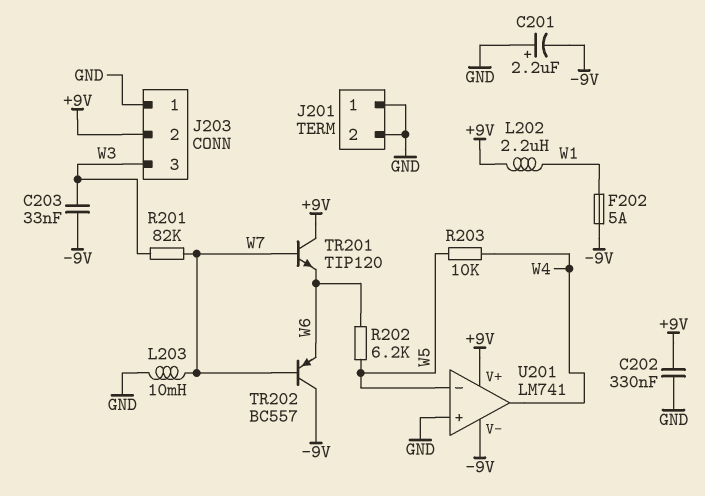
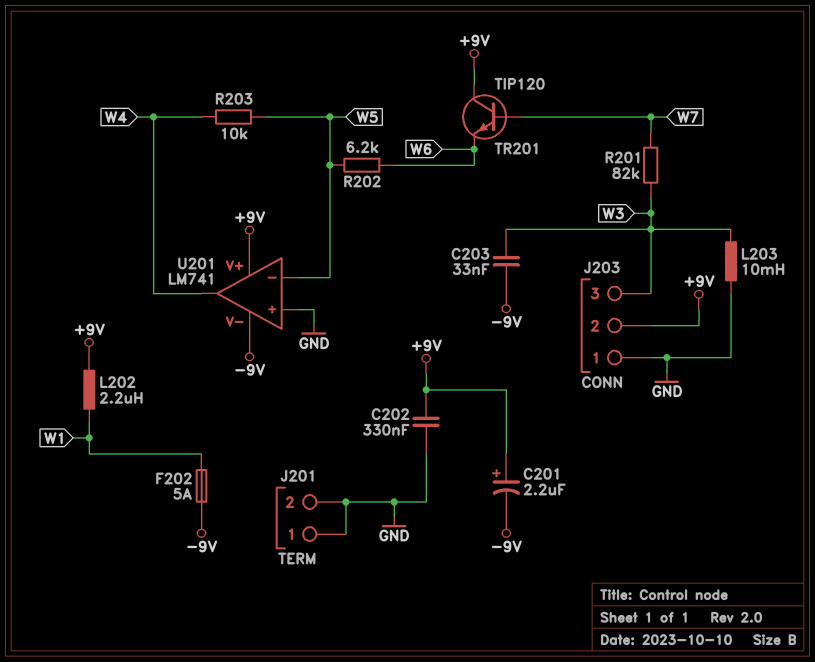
C201: 2.2uF (plus GND, minus -9V) -> 2.2uF (plus +9V, minus -9V)
L203: 10mH (GND, W7) -> 10mH (GND, W3)
TR202: PNP BC557 (B W7, C -9V, E W6) -> none

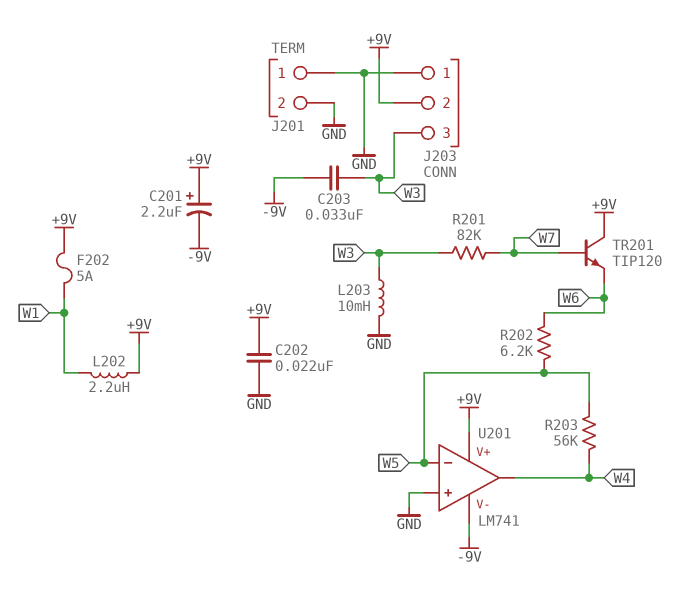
C202: 330nF (+9V, GND) -> 22nF (+9V, GND)
F202: 5A (-9V, W1) -> 5A (+9V, W1)
R203: 10k (W4, W5) -> 56k (W4, W5)

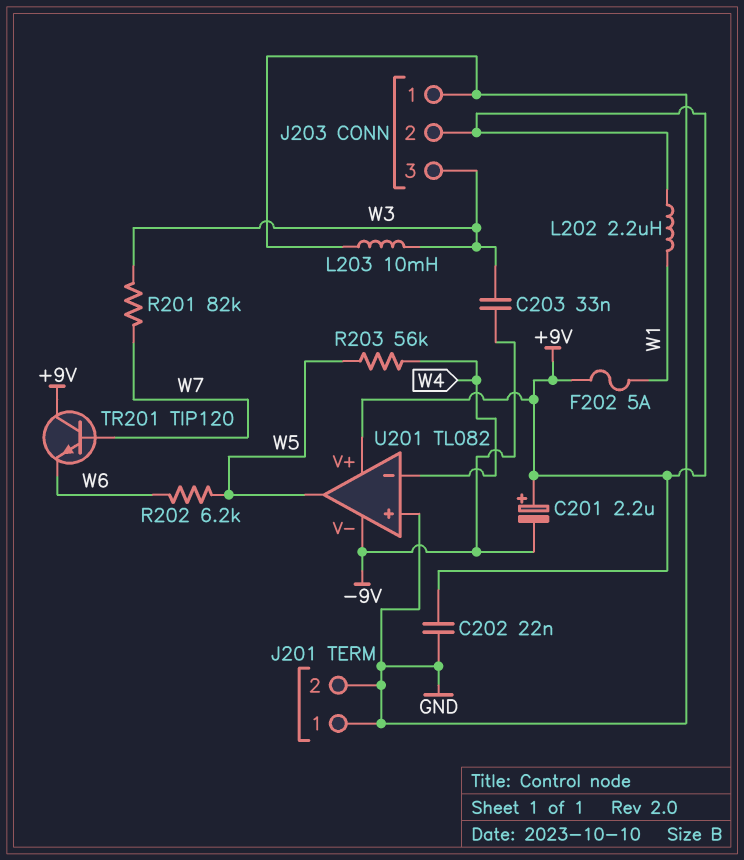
U201: LM741 -> TL082
U201 pin in-: W5 -> W4
U201 pin out: W4 -> W5

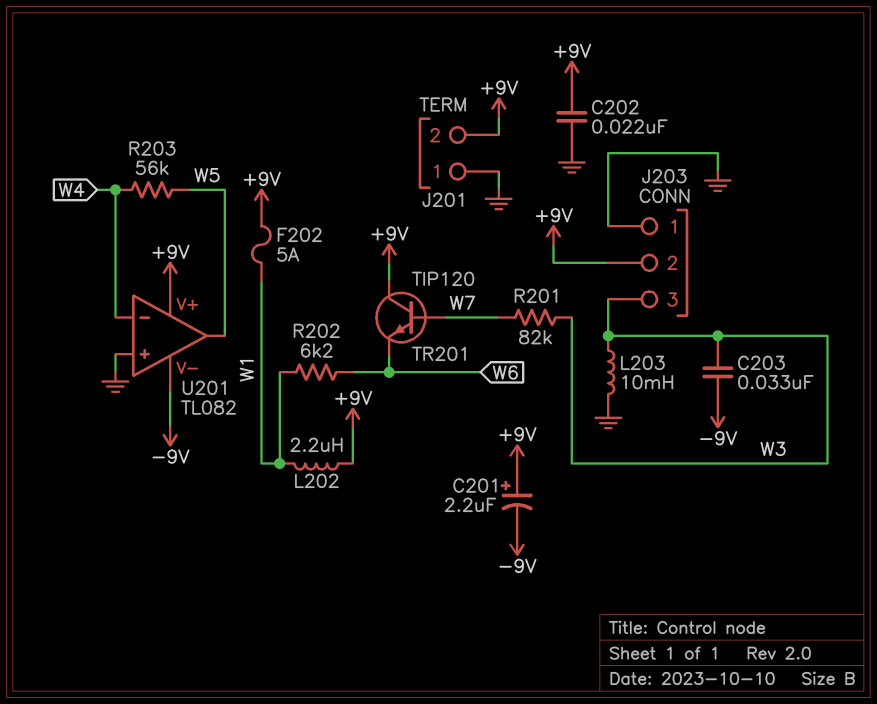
J201 pin 2: GND -> +9V
R202: 6.2k (W5, W6) -> 6.2k (W1, W6)

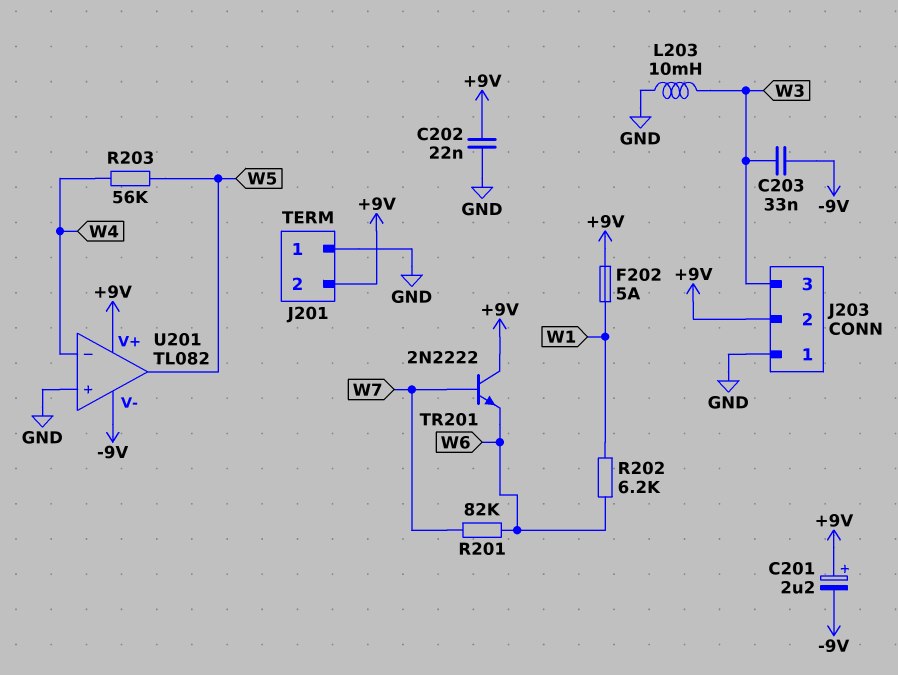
L202: 2.2uH (+9V, W1) -> none
R201: 82k (W3, W7) -> 82k (W6, W7)
TR201: NPN TIP120 (B W7, C +9V, E W6) -> NPN 2N2222 (B W7, C +9V, E W6)

